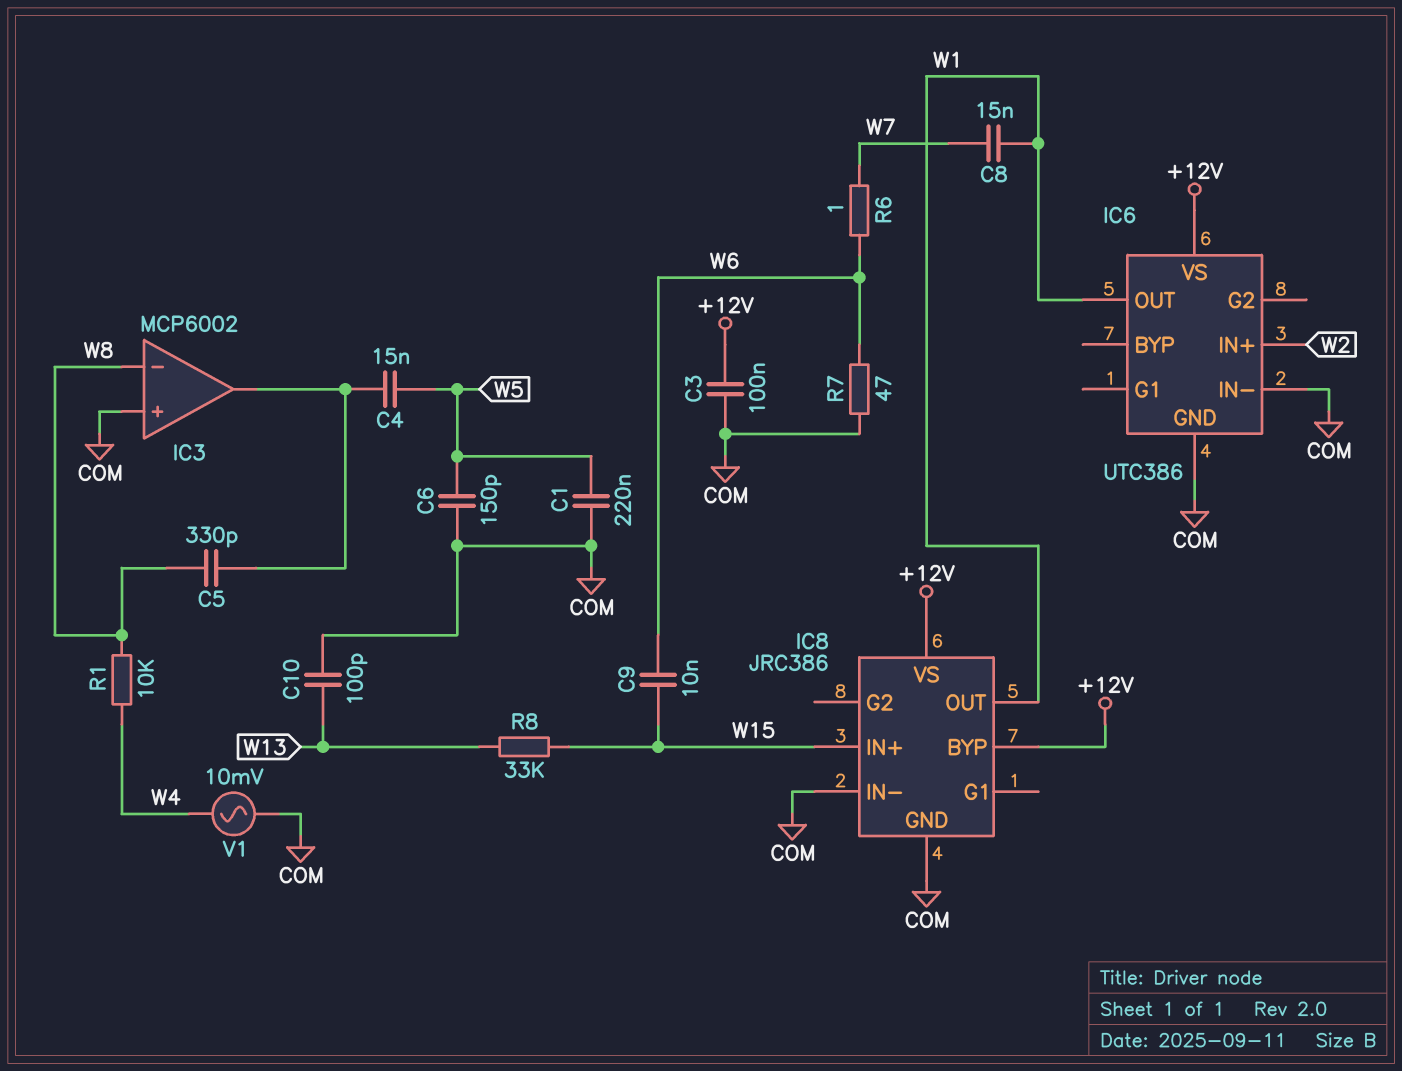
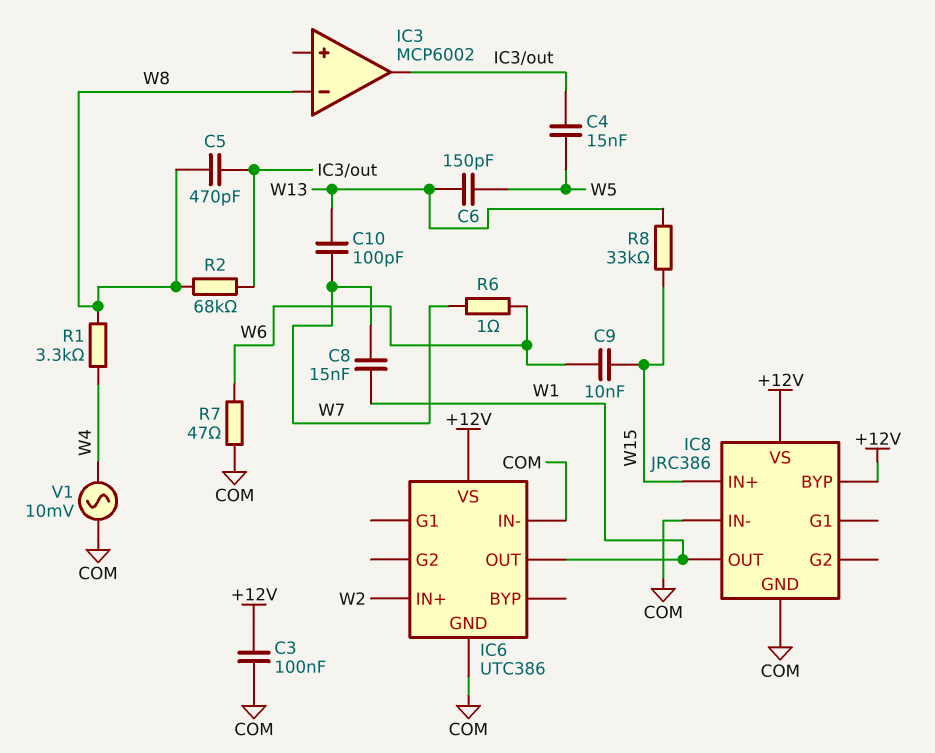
C1: 220nF (COM, W5) -> none
C5: 330pF (IC3/out, W8) -> 470pF (IC3/out, W8)
C6: 150pF (COM, W5) -> 150pF (W5, W13)
C10: 100pF (COM, W13) -> 100pF (W7, W13)
IC3 pin in+: COM -> none
R1: 10k (W4, W8) -> 3.3k (W4, W8)
R2: none -> 68k (IC3/out, W8)

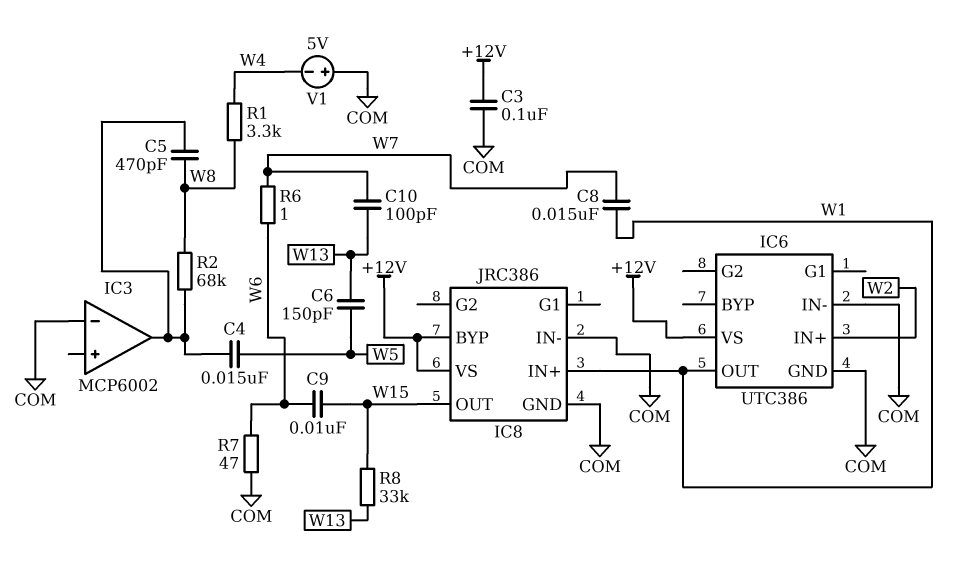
IC3 pin in-: W8 -> COM
IC8 pin IN+: W15 -> W1
IC8 pin OUT: W1 -> W15
V1: AC 10mV (COM, W4) -> 5V (plus COM, minus W4)

